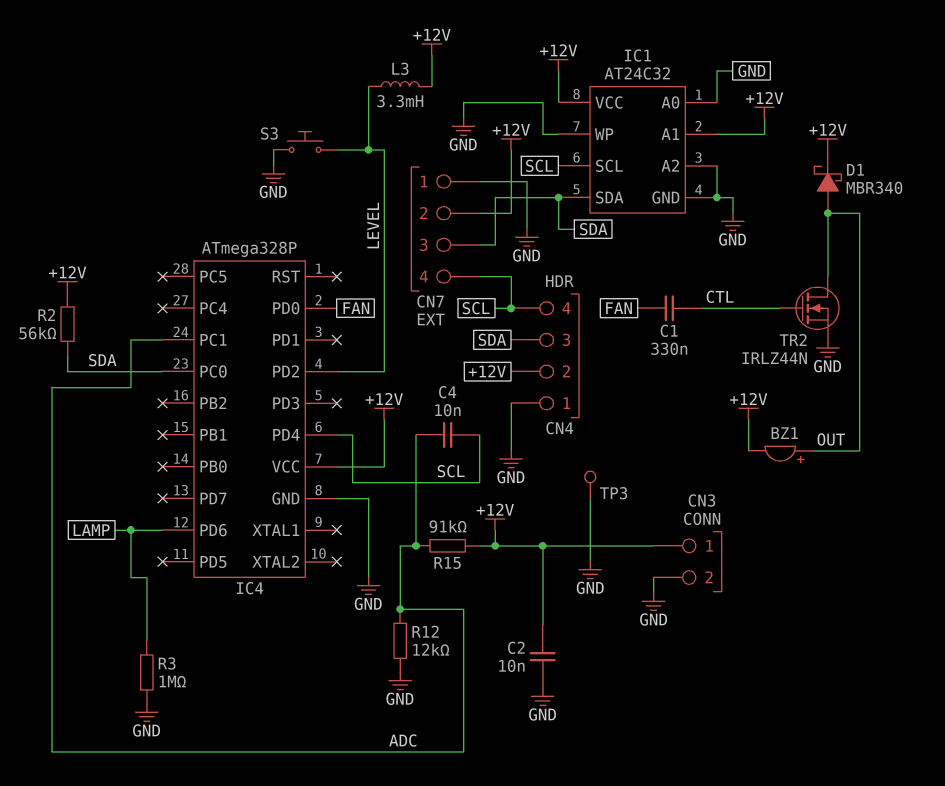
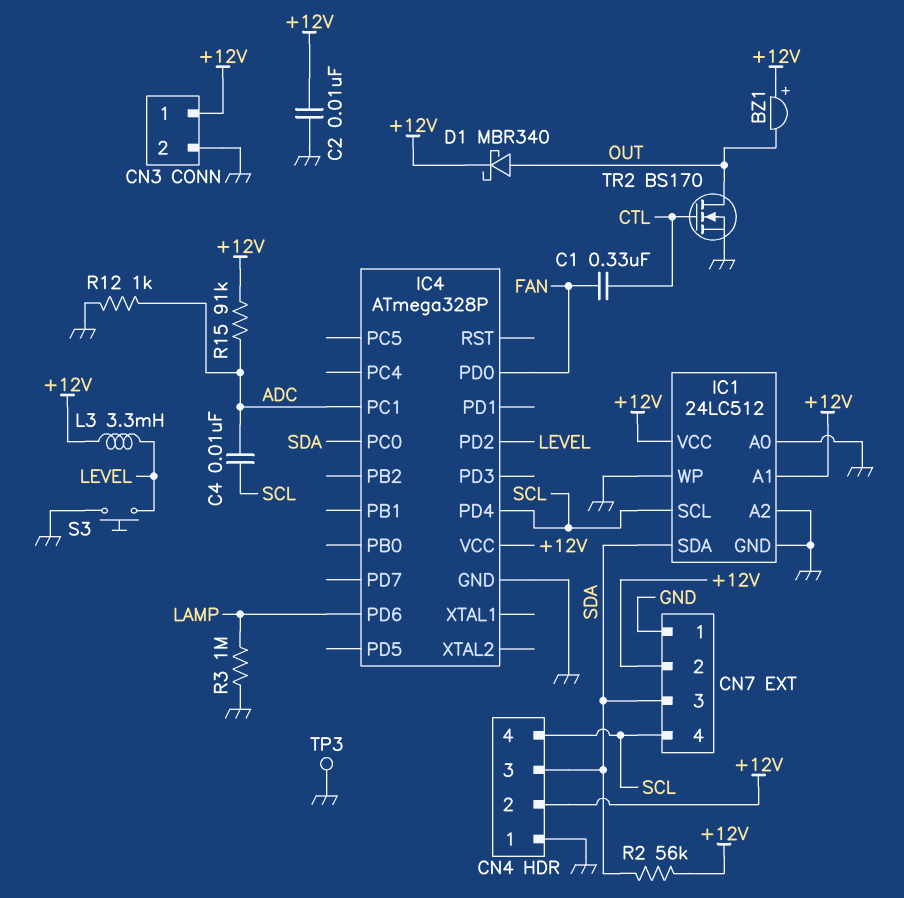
BZ1: buzzer (plus OUT, minus +12V) -> buzzer (plus +12V, minus OUT)
IC1: AT24C32 -> 24LC512
R12: 12k (ADC, GND) -> 1k (ADC, GND)
TR2: NMOS IRLZ44N (G CTL, D OUT, S GND) -> NMOS BS170 (G CTL, D OUT, S GND)

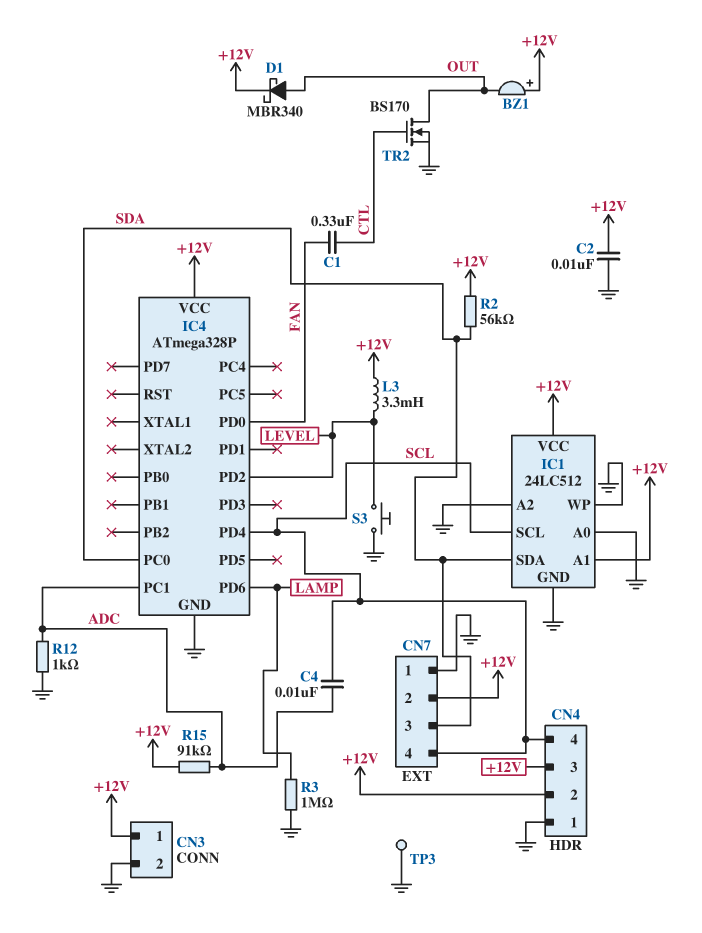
CN4 pin 3: SDA -> +12V

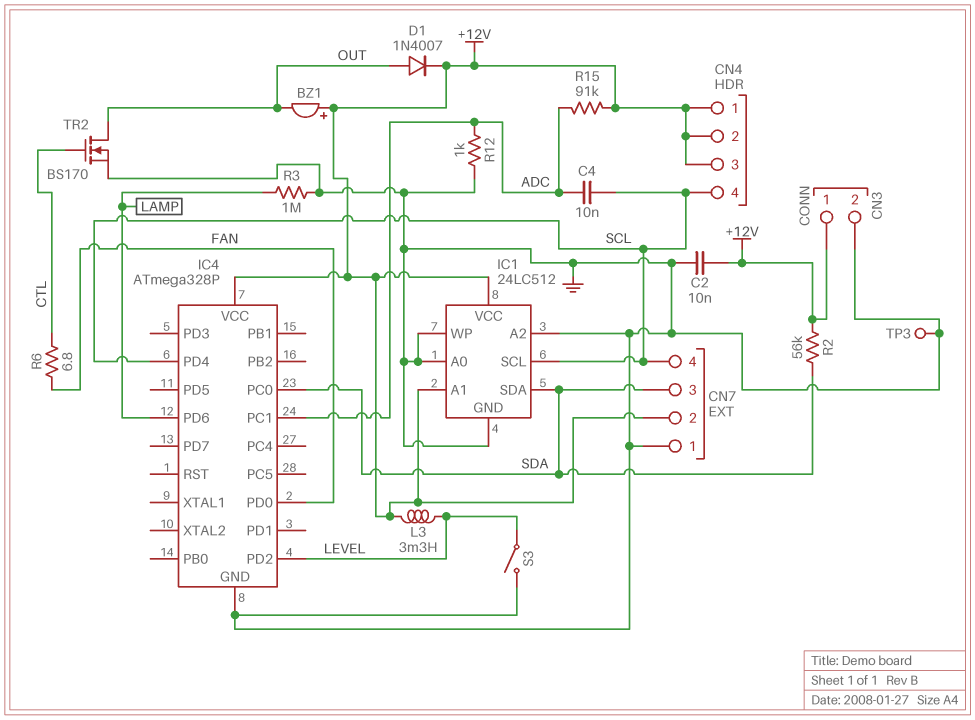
C1: 330nF (CTL, FAN) -> none
CN4 pin 1: GND -> +12V
D1: schottky MBR340 (A OUT, K +12V) -> diode 1N4007 (A OUT, K +12V)
R6: none -> 6.8 (CTL, FAN)
S3: button (GND, LEVEL) -> switch (GND, LEVEL)

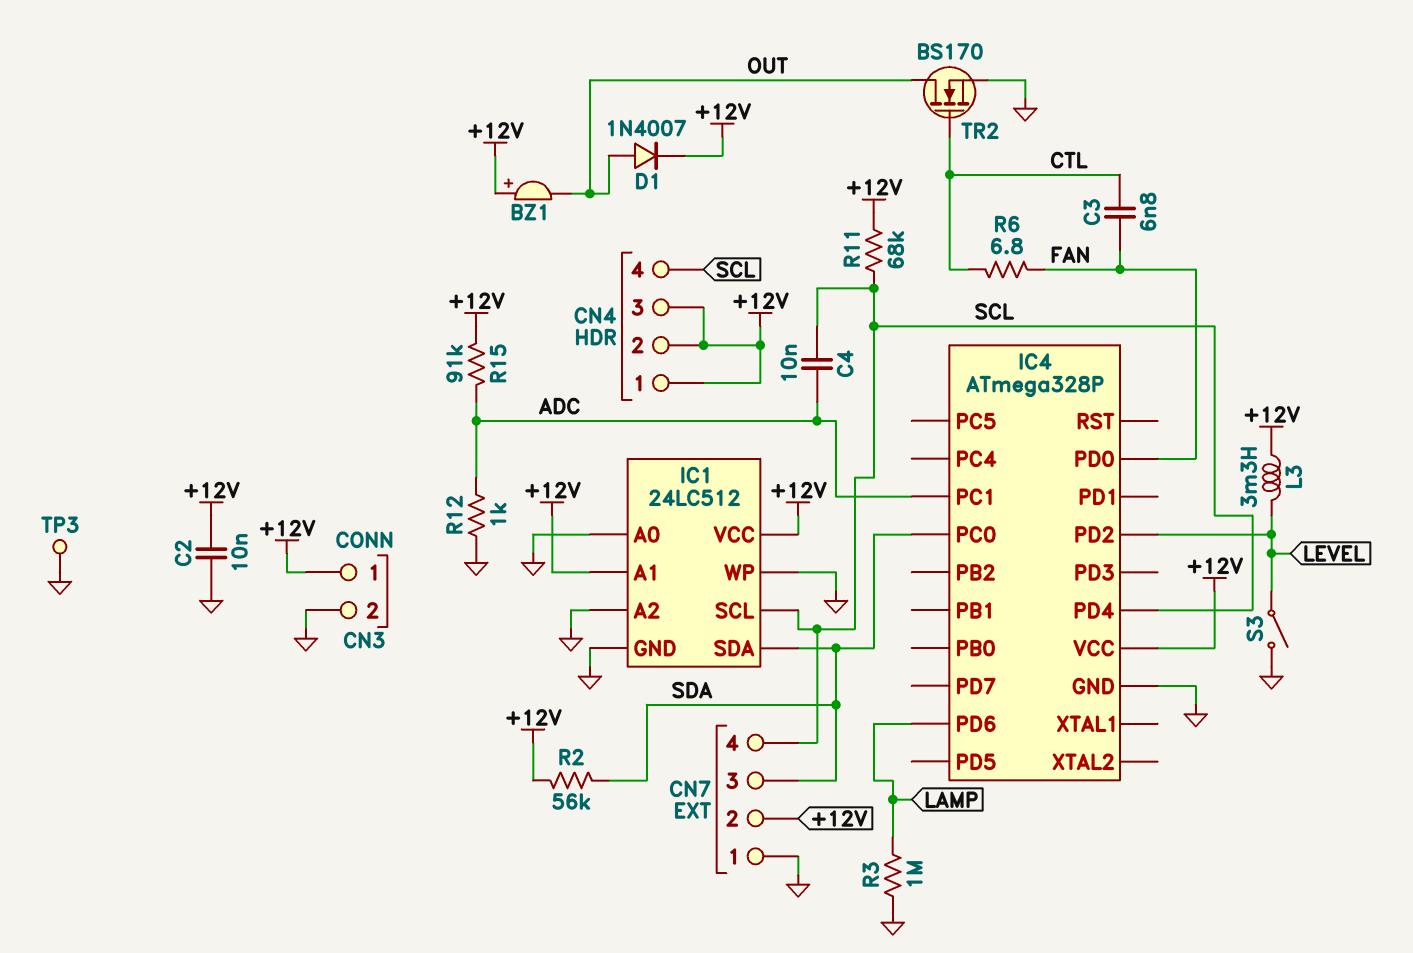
C3: none -> 6.8nF (CTL, FAN)
R11: none -> 68k (+12V, SCL)

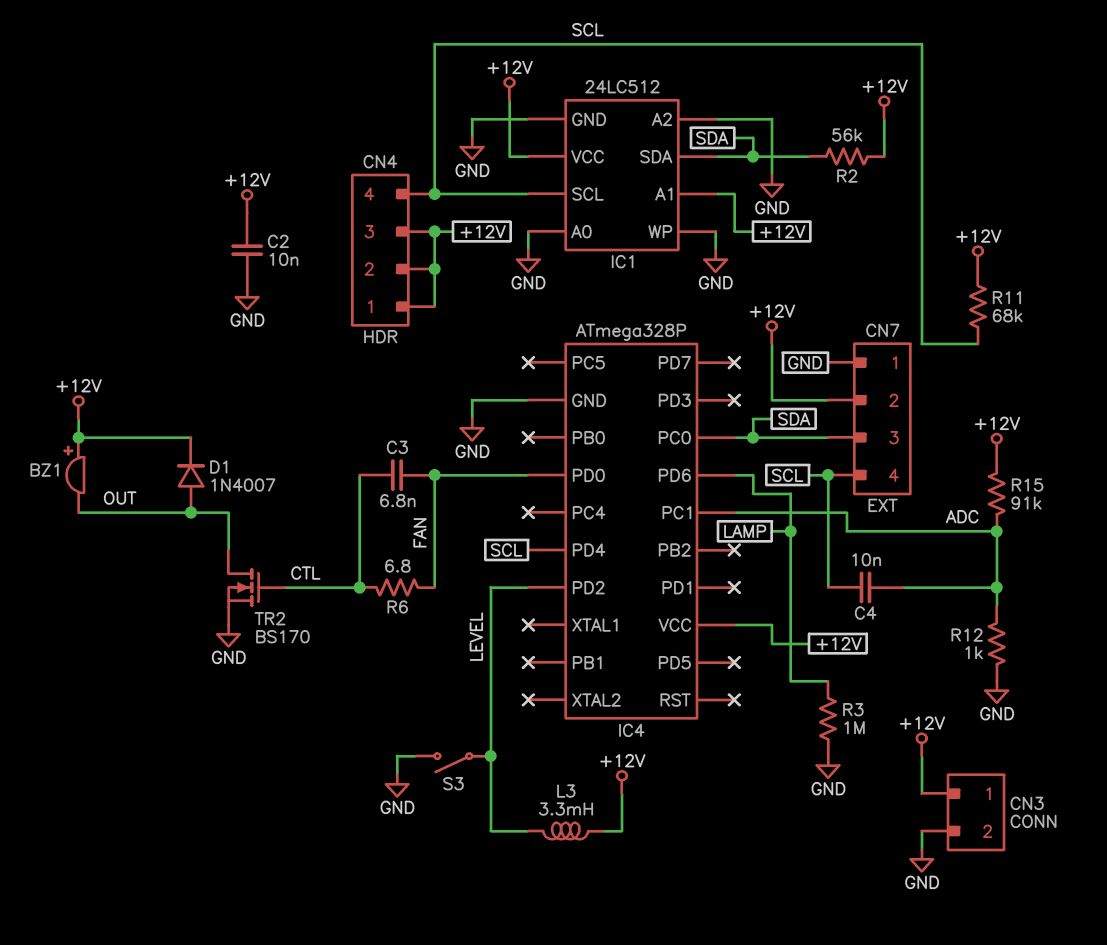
TP3: test point (GND) -> none

